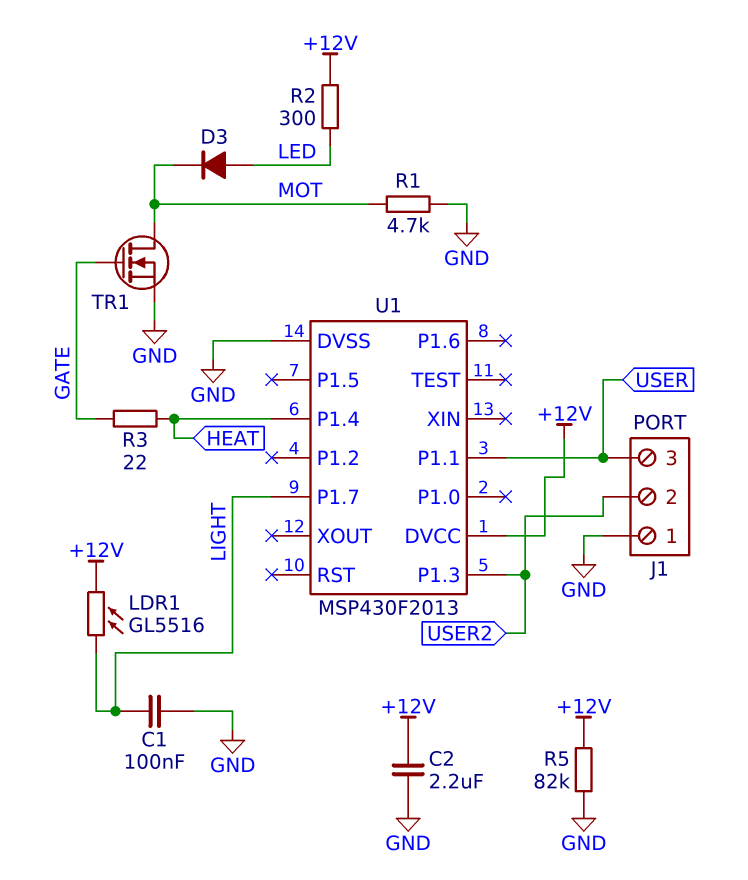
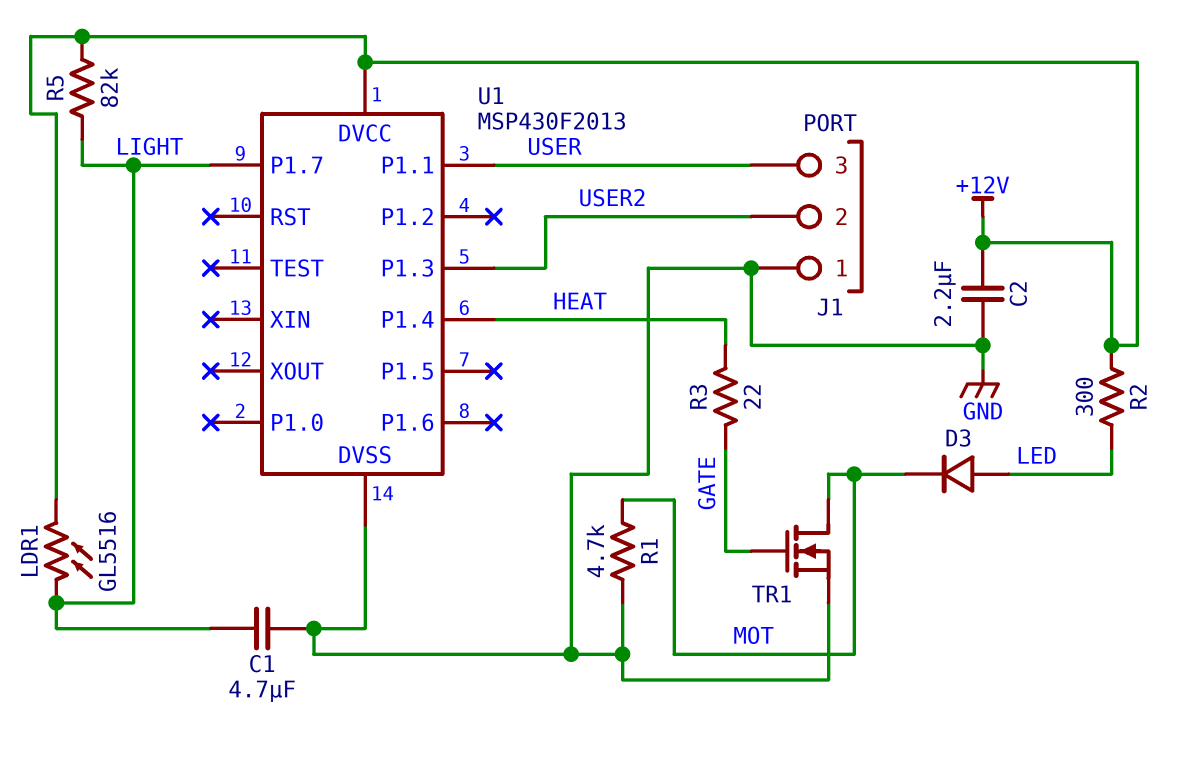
C1: 100nF (GND, LIGHT) -> 4.7uF (GND, LIGHT)
R5: 82k (+12V, GND) -> 82k (+12V, LIGHT)

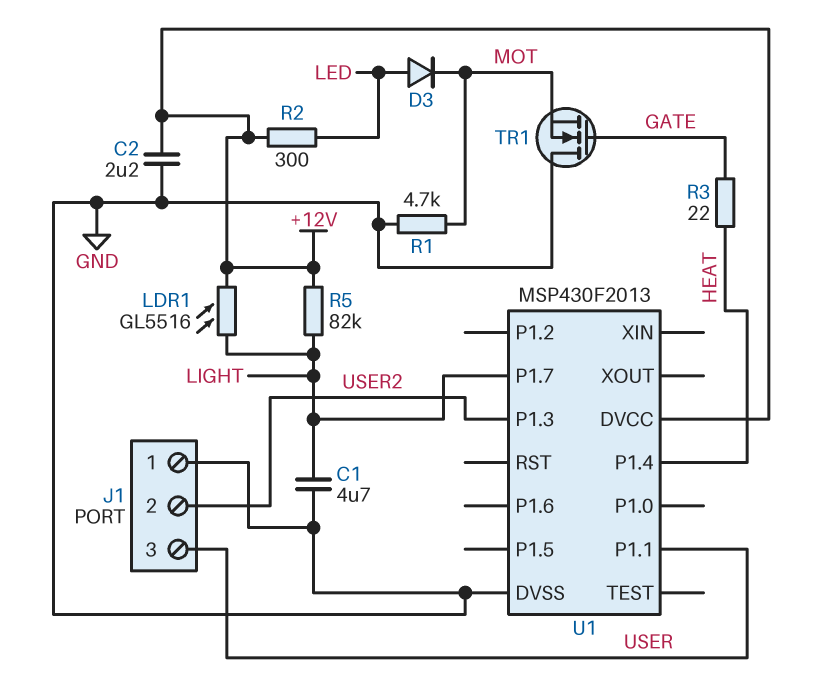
TR1: NMOS (G GATE, D MOT, S GND) -> NMOS (G GATE, D GND, S MOT)

